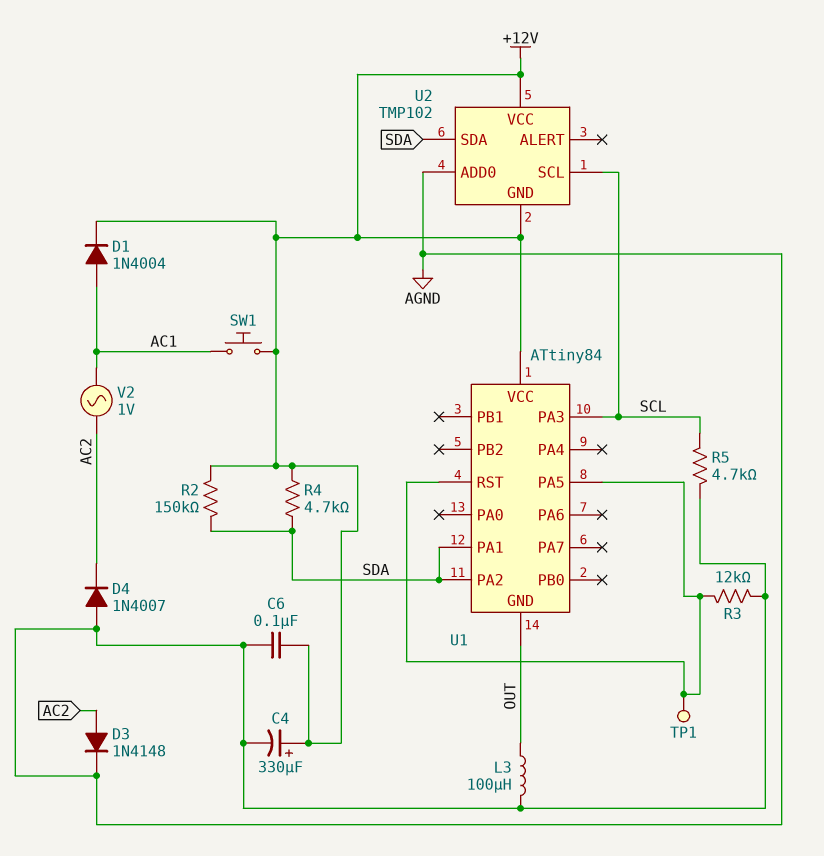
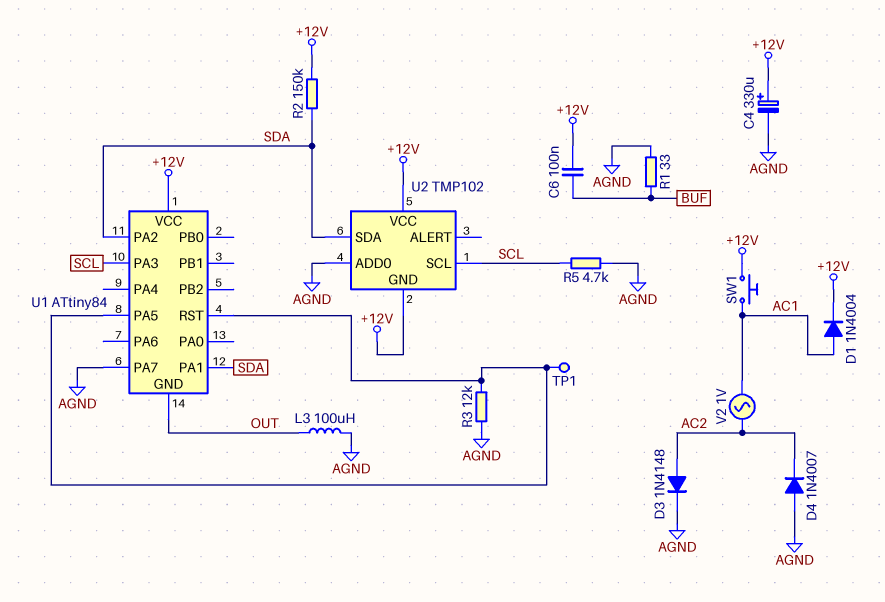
C6: 100nF (+12V, AGND) -> 100nF (+12V, BUF)
R1: none -> 33 (AGND, BUF)
R4: 4.7k (+12V, SDA) -> none
U1 pin PA7: none -> AGND

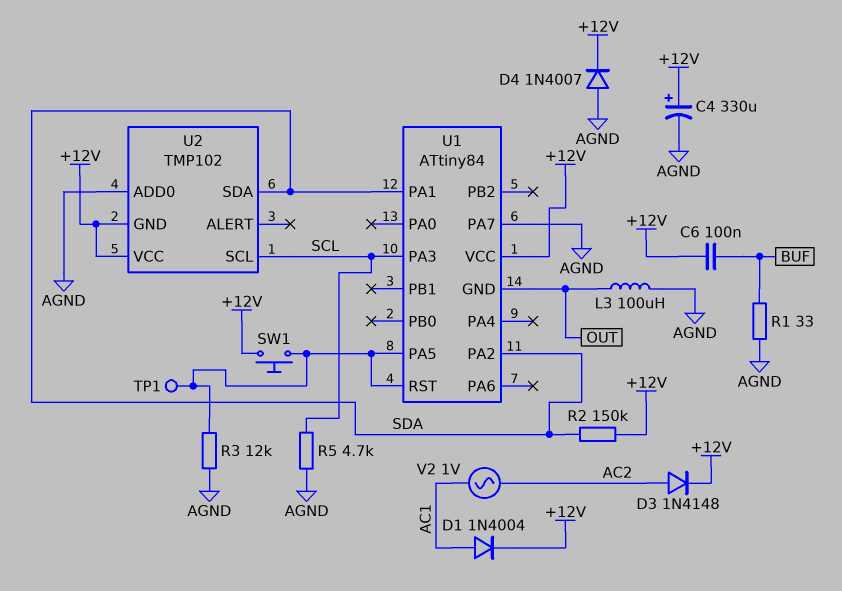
D3: diode 1N4148 (A AC2, K AGND) -> diode 1N4148 (A AC2, K +12V)
D4: diode 1N4007 (A AGND, K AC2) -> diode 1N4007 (A AGND, K +12V)
SW1: button (+12V, AC1) -> button (+12V, U1/PA5)

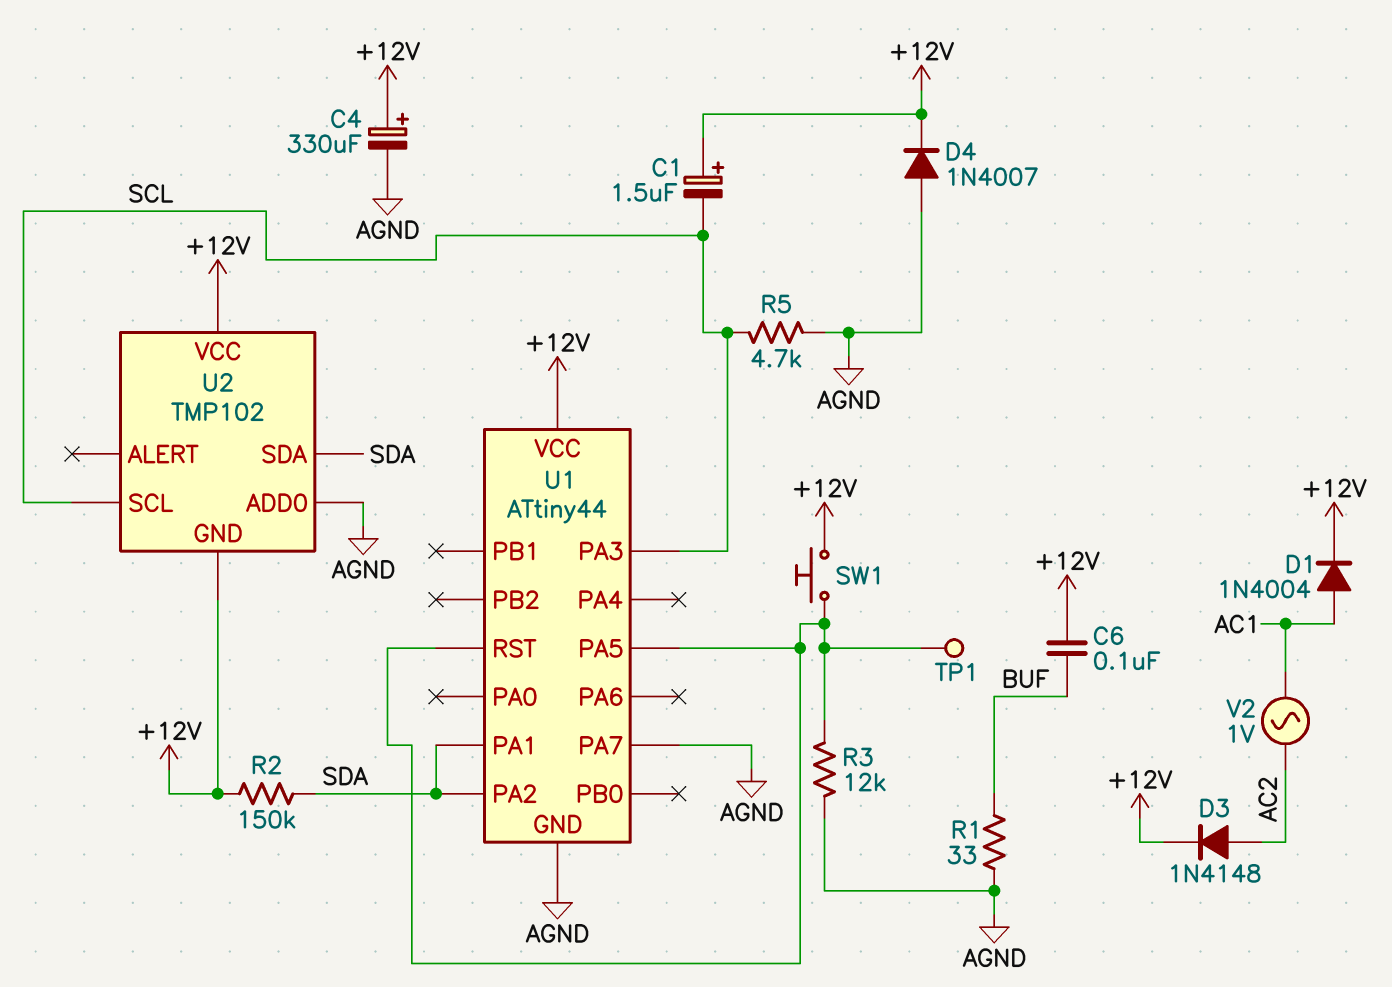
C1: none -> 1.5uF (plus +12V, minus SCL)
L3: 100uH (AGND, OUT) -> none
U1: ATtiny84 -> ATtiny44
U1 pin GND: OUT -> AGND

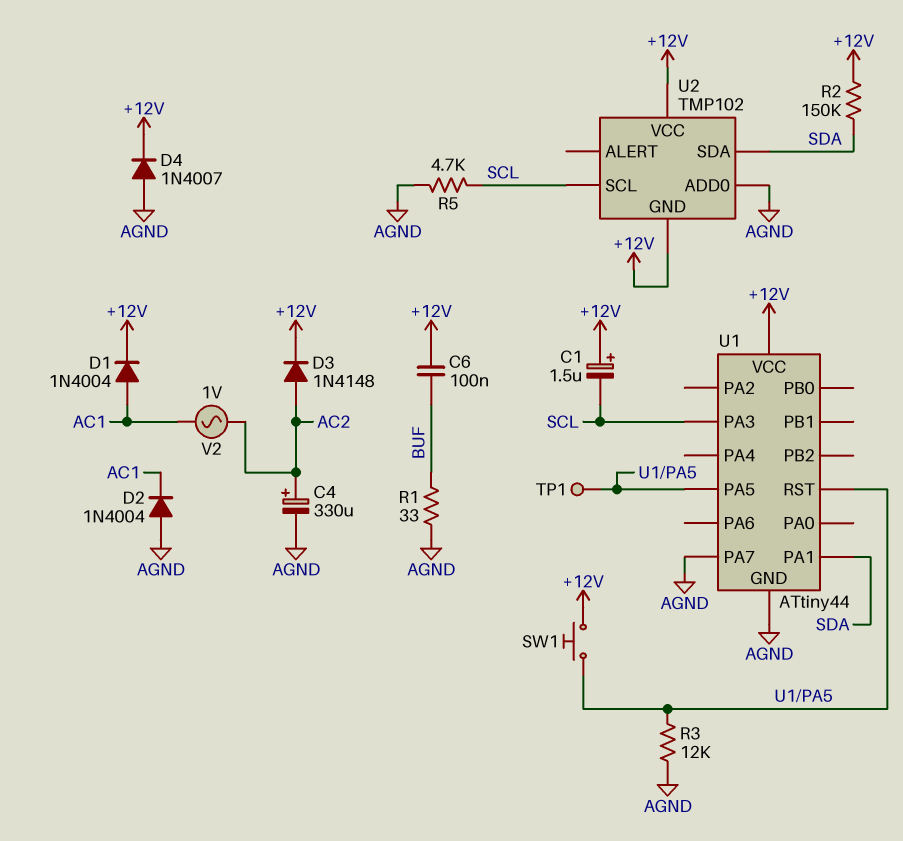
C4: 330uF (plus +12V, minus AGND) -> 330uF (plus AC2, minus AGND)
D2: none -> diode 1N4004 (A AGND, K AC1)
U1 pin PA2: SDA -> none

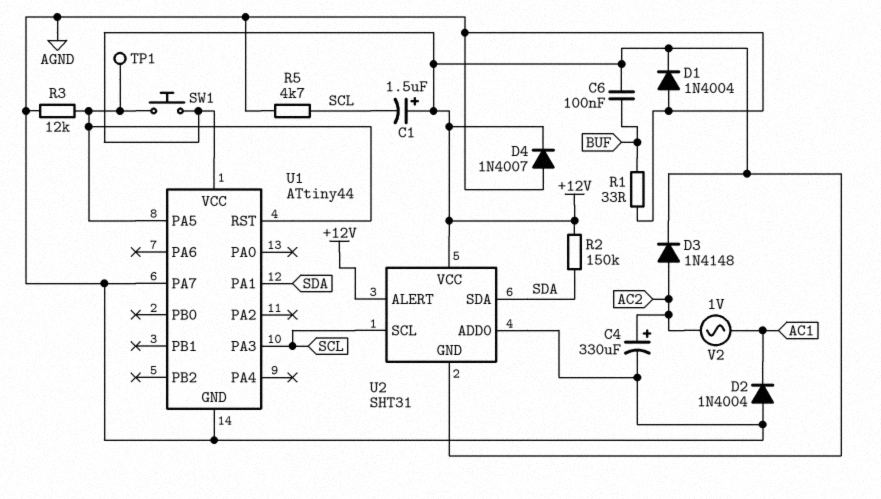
D1: diode 1N4004 (A AC1, K +12V) -> diode 1N4004 (A AGND, K +12V)
U2: TMP102 -> SHT31
U2 pin ALERT: none -> +12V

